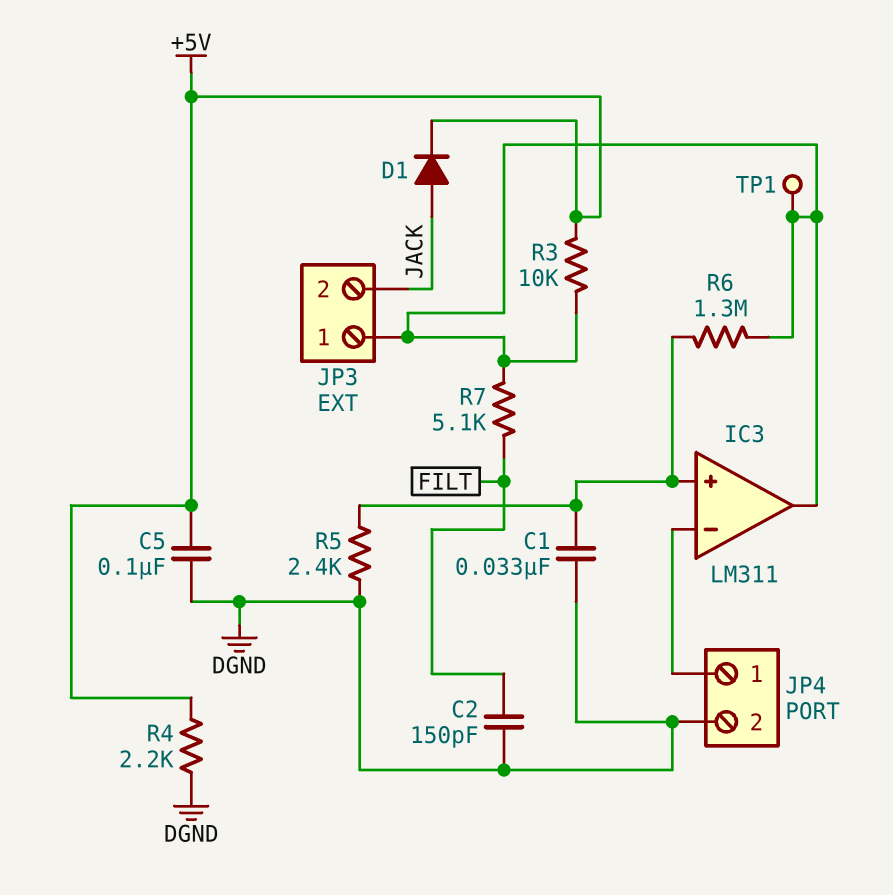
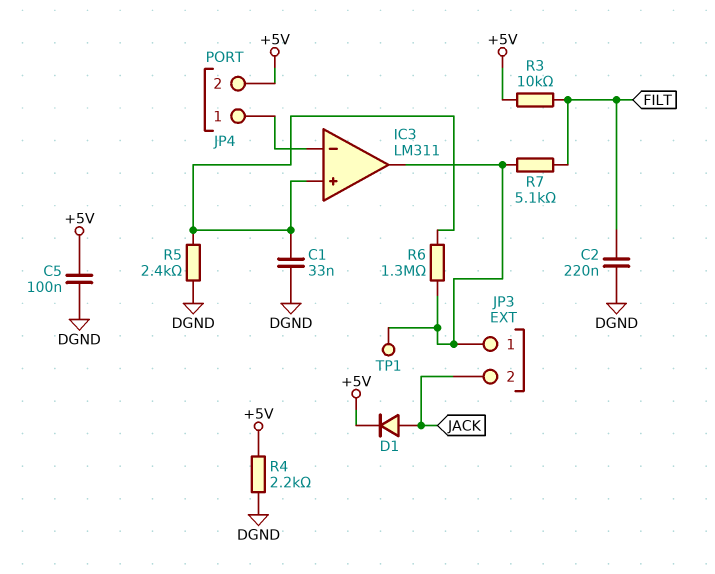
C2: 150pF (DGND, FILT) -> 220nF (DGND, FILT)
JP4 pin 2: DGND -> +5V
R3: 10k (+5V, IC3/out) -> 10k (+5V, FILT)

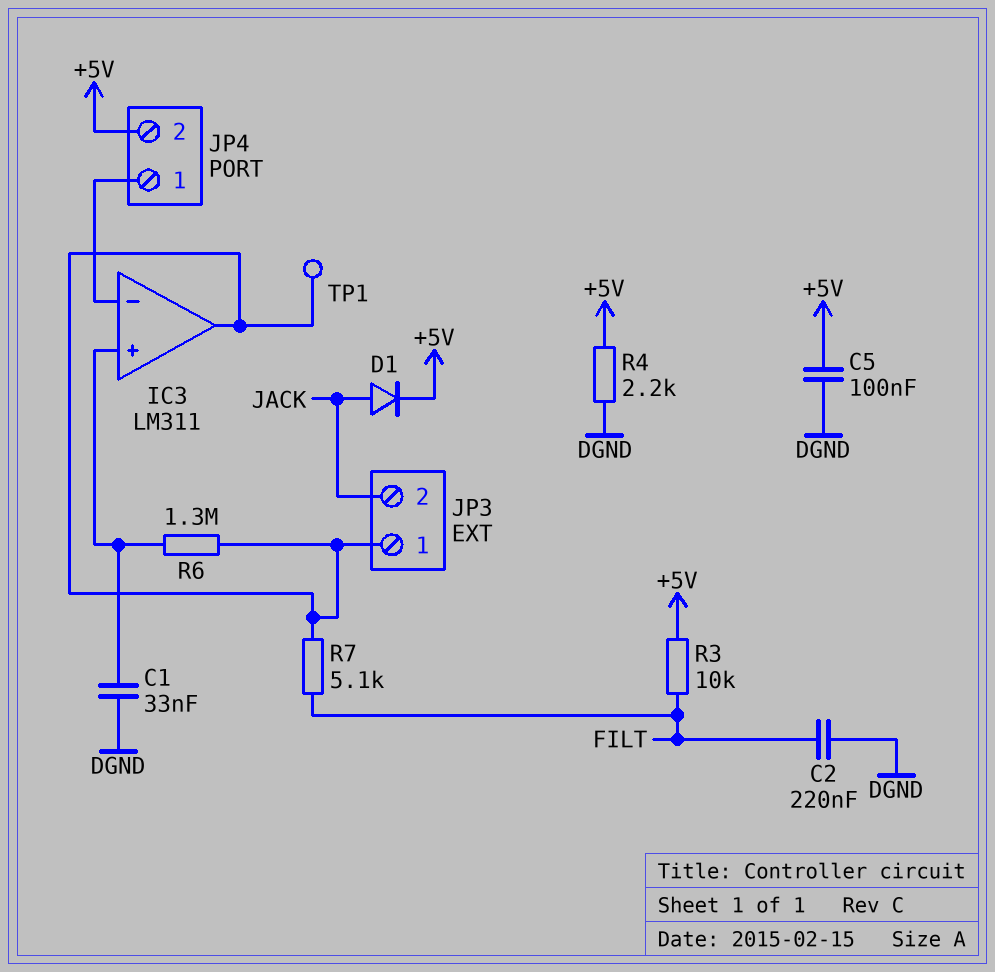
R5: 2.4k (DGND, IC3/in+) -> none

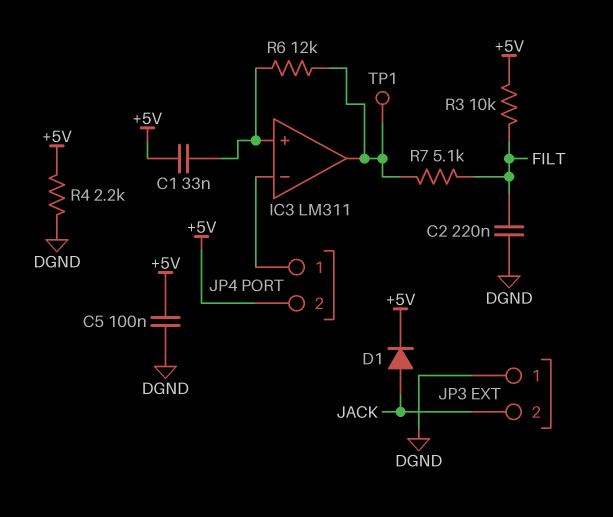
C1: 33nF (DGND, IC3/in+) -> 33nF (+5V, IC3/in+)
JP3 pin 1: IC3/out -> DGND
R6: 1.3M (IC3/in+, IC3/out) -> 12k (IC3/in+, IC3/out)

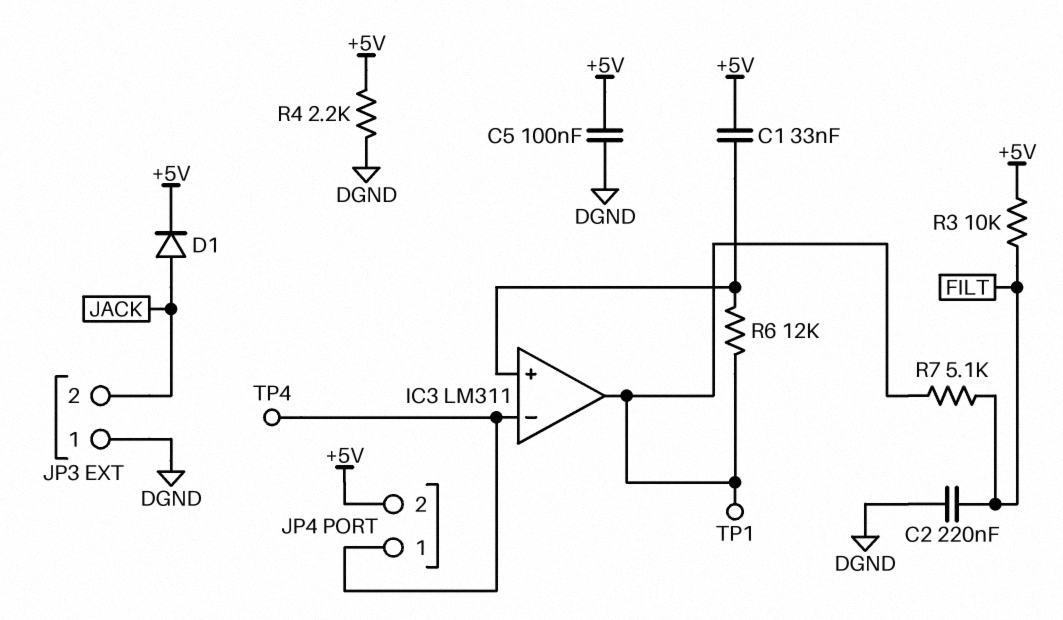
TP4: none -> test point (IC3/in-)

